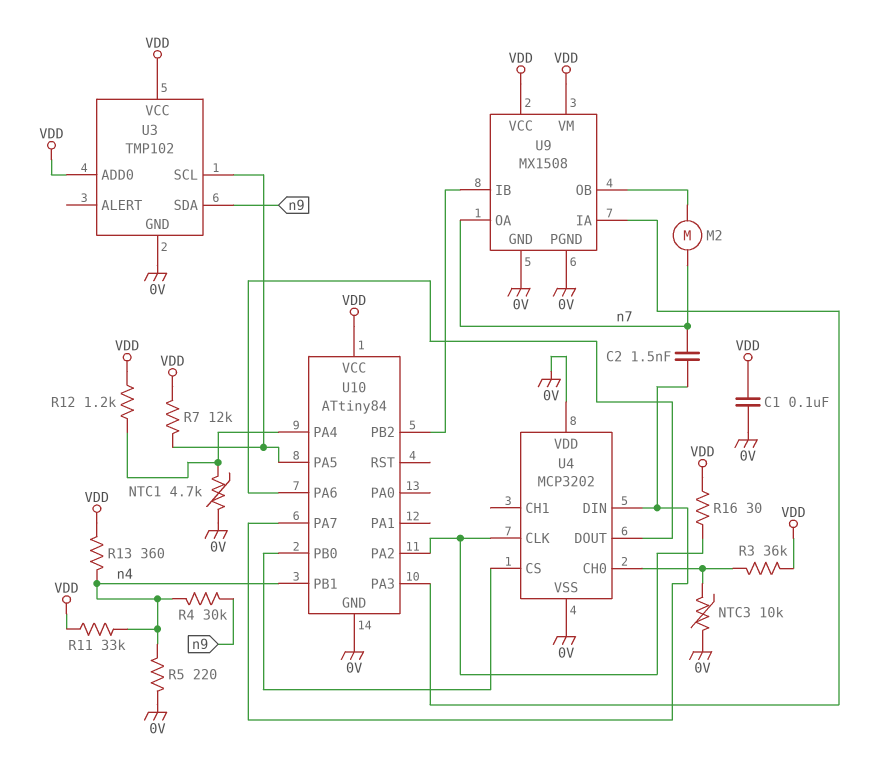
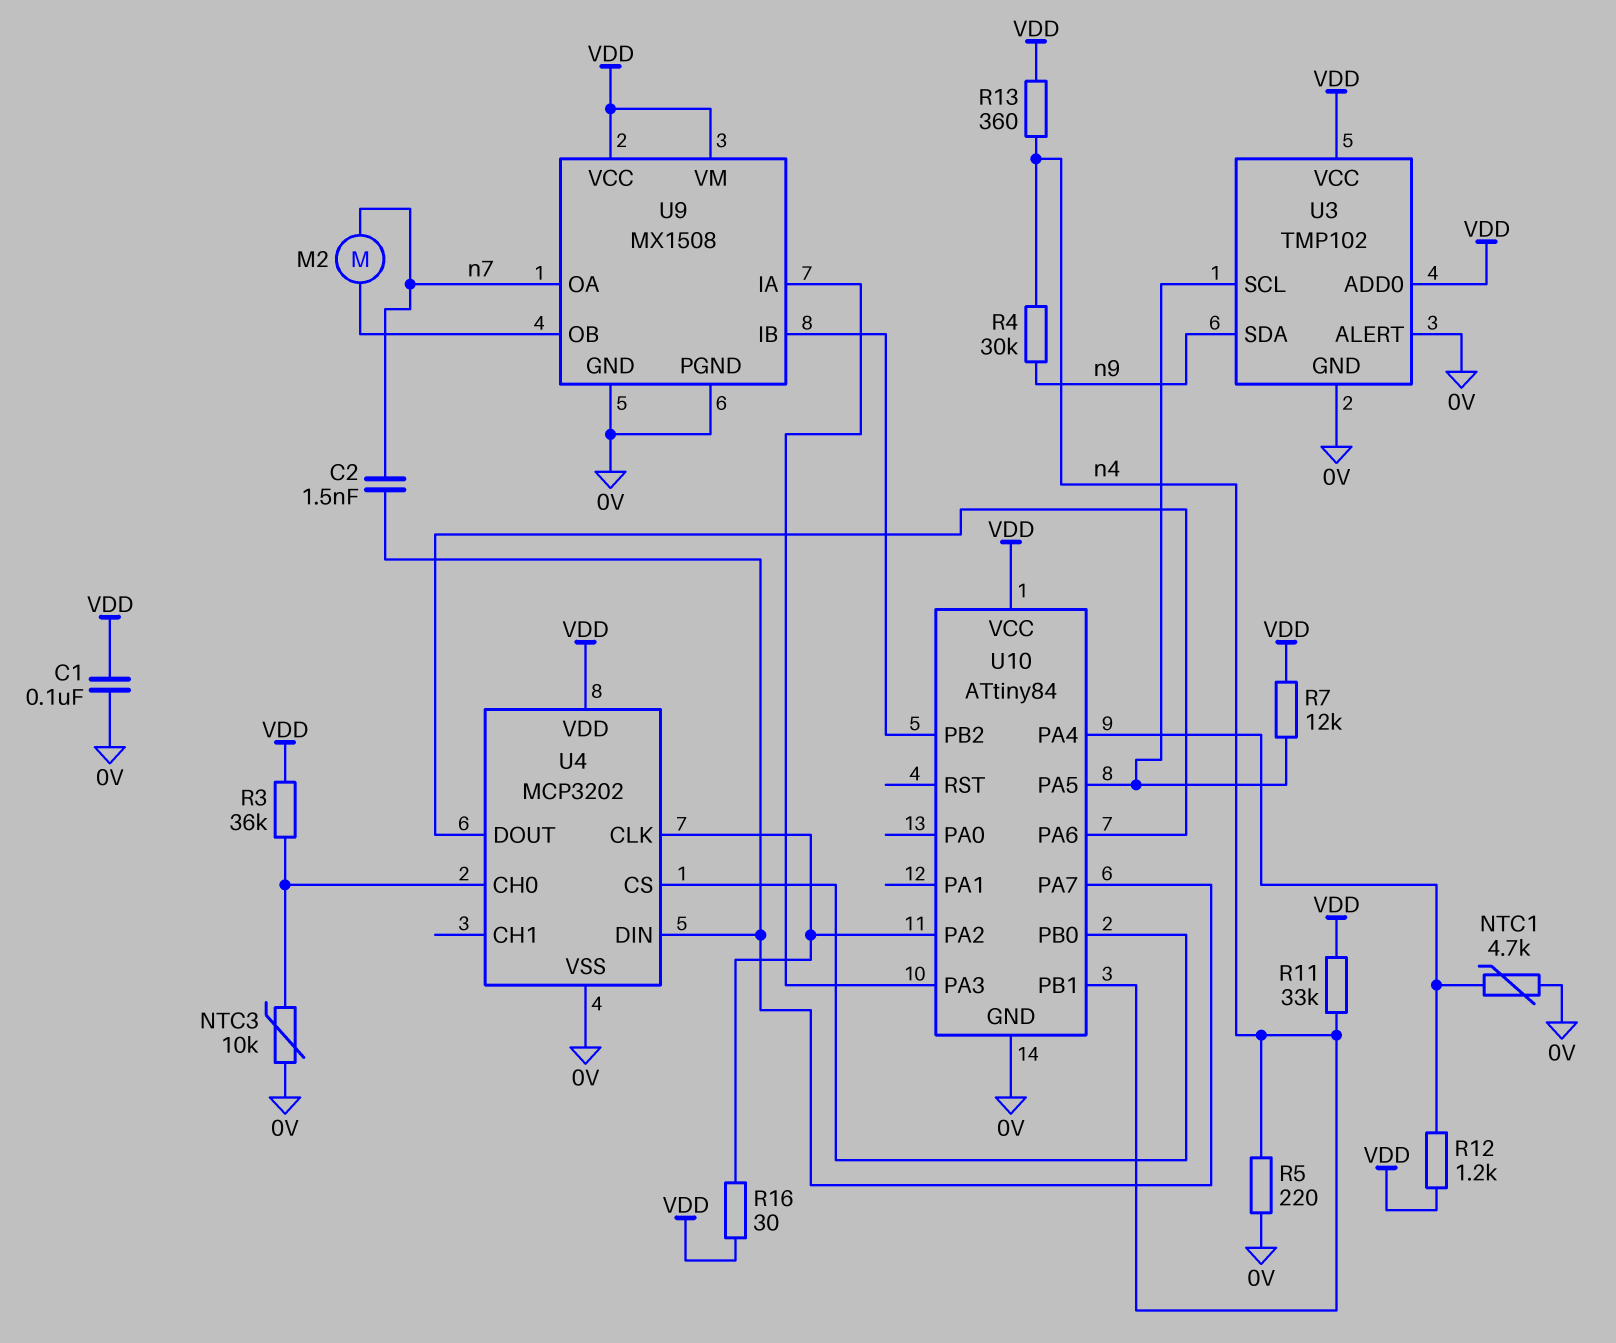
U3 pin ALERT: none -> 0V
U4 pin VDD: 0V -> VDD

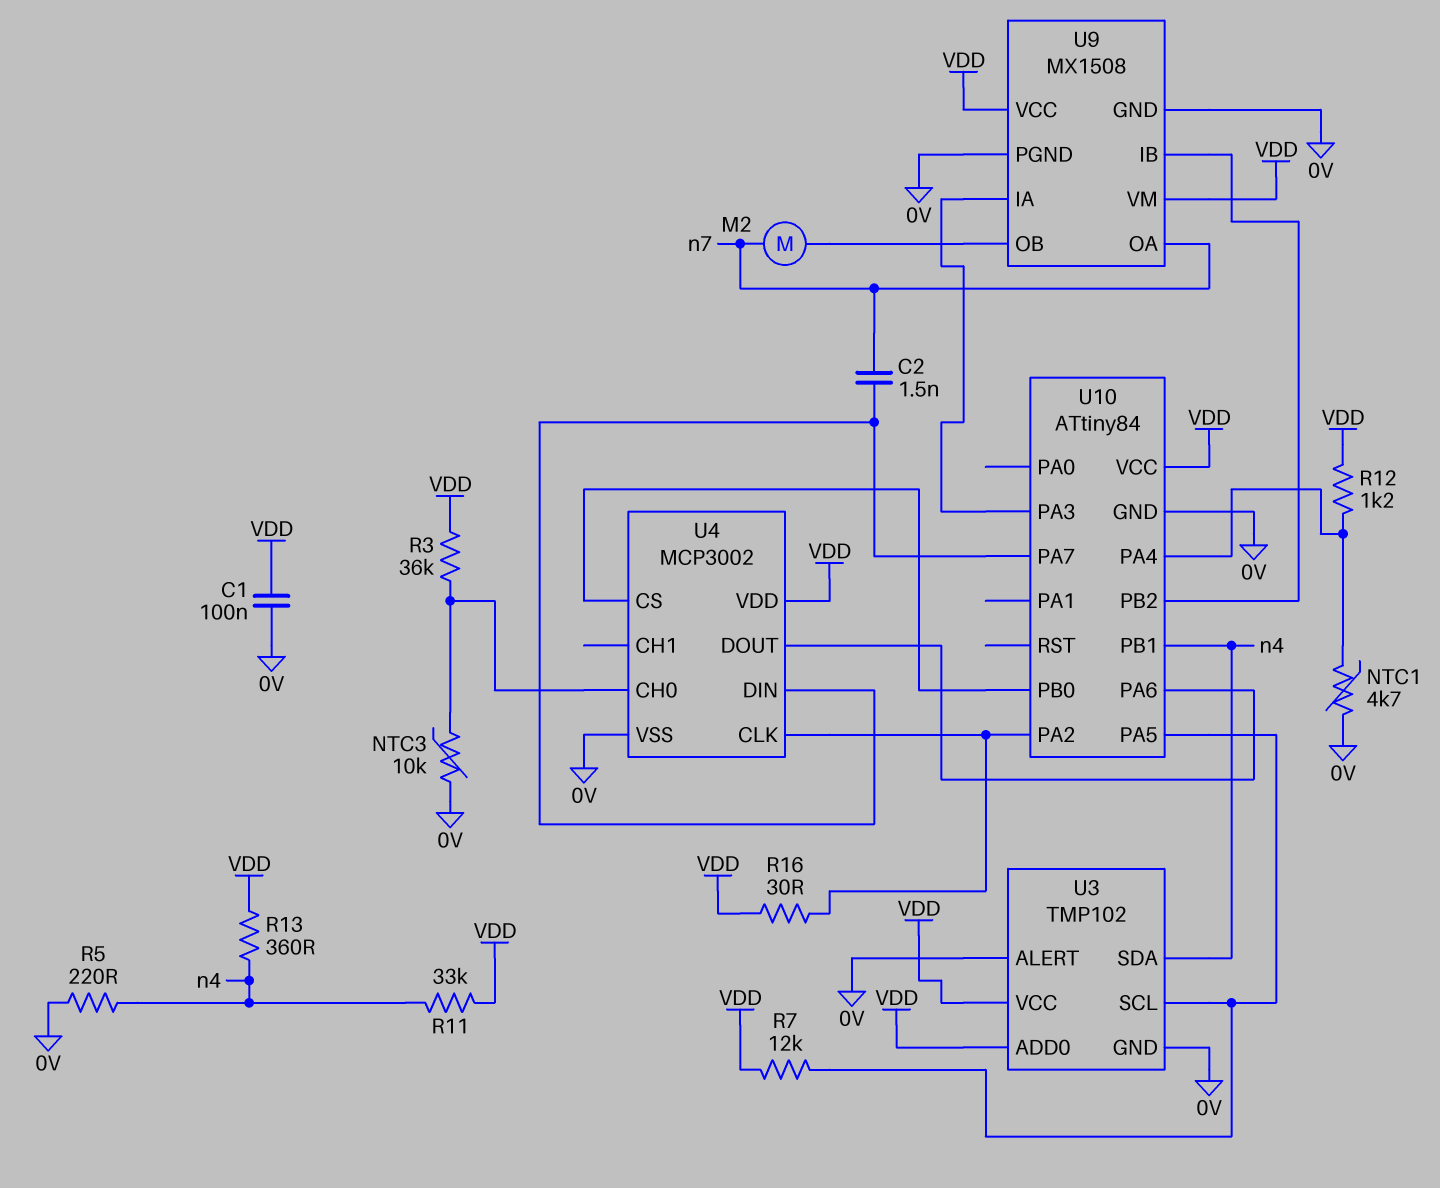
R4: 30k (n4, n9) -> none
U3 pin SDA: n9 -> n4
U4: MCP3202 -> MCP3002

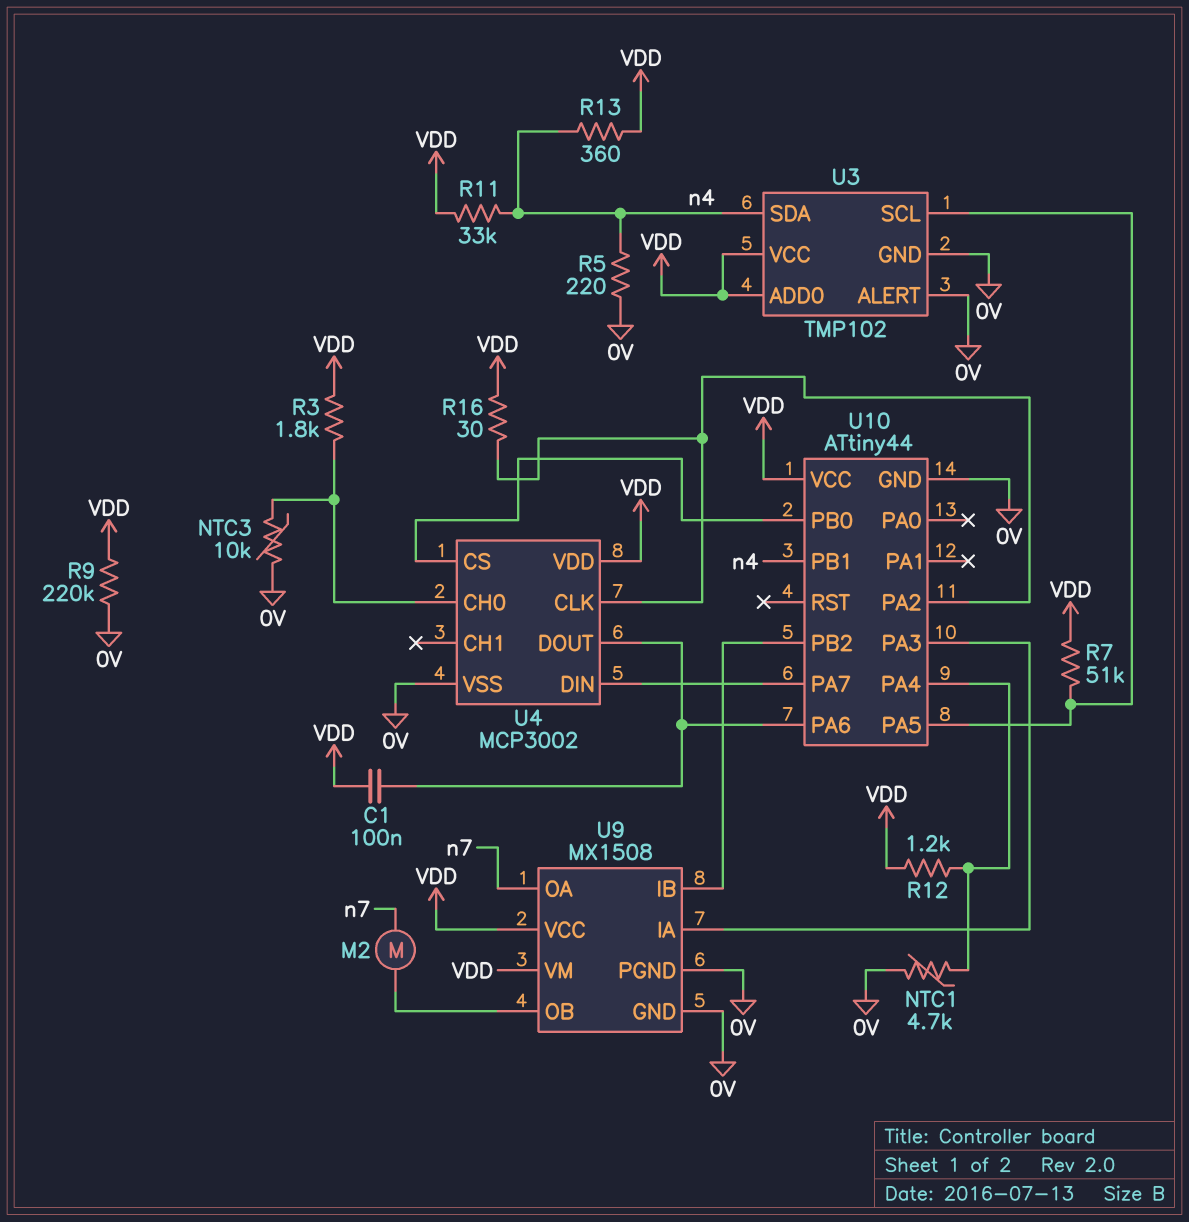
C1: 100nF (0V, VDD) -> 100nF (U4/DOUT, VDD)
C2: 1.5nF (U4/DIN, n7) -> none
R3: 36k (U4/CH0, VDD) -> 1.8k (U4/CH0, VDD)
R7: 12k (U3/SCL, VDD) -> 51k (U3/SCL, VDD)
R9: none -> 220k (0V, VDD)
U10: ATtiny84 -> ATtiny44

